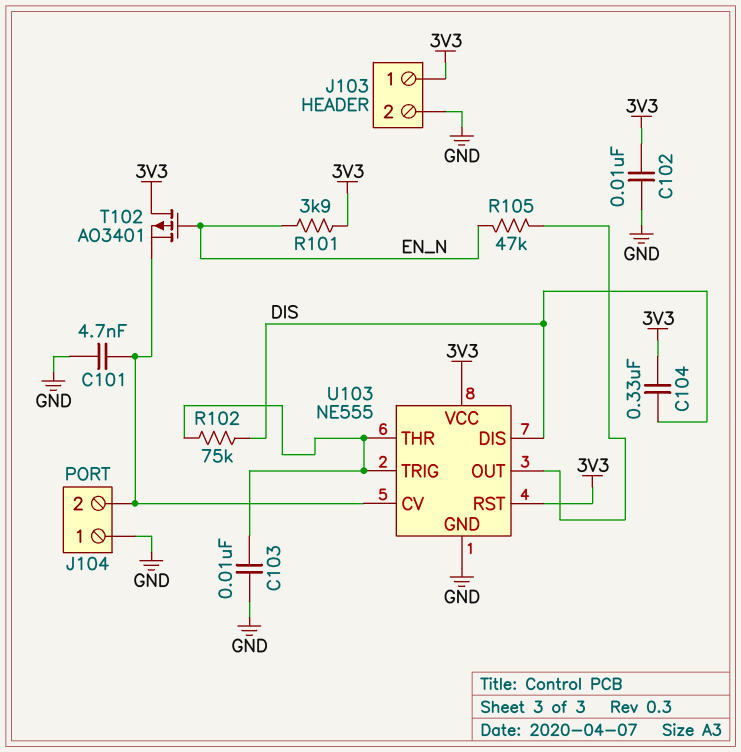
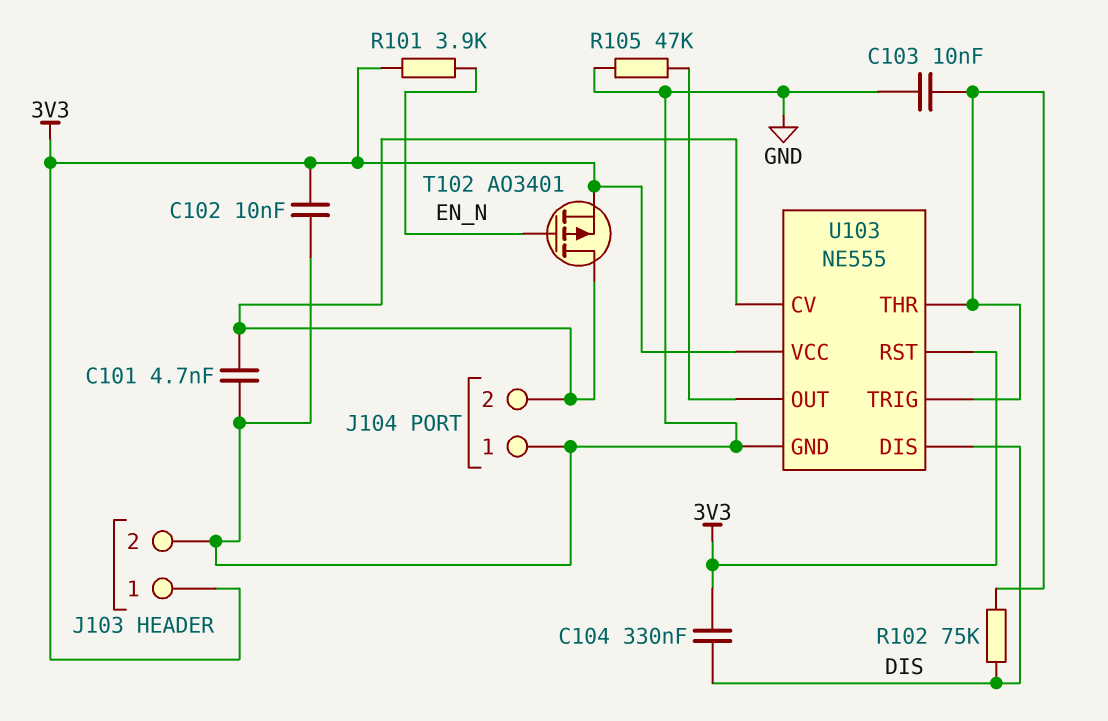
R105: 47k (EN_N, U103/OUT) -> 47k (GND, U103/OUT)
T102: PMOS AO3401 (G EN_N, D 3V3, S J104/2) -> PMOS AO3401 (G EN_N, D J104/2, S 3V3)

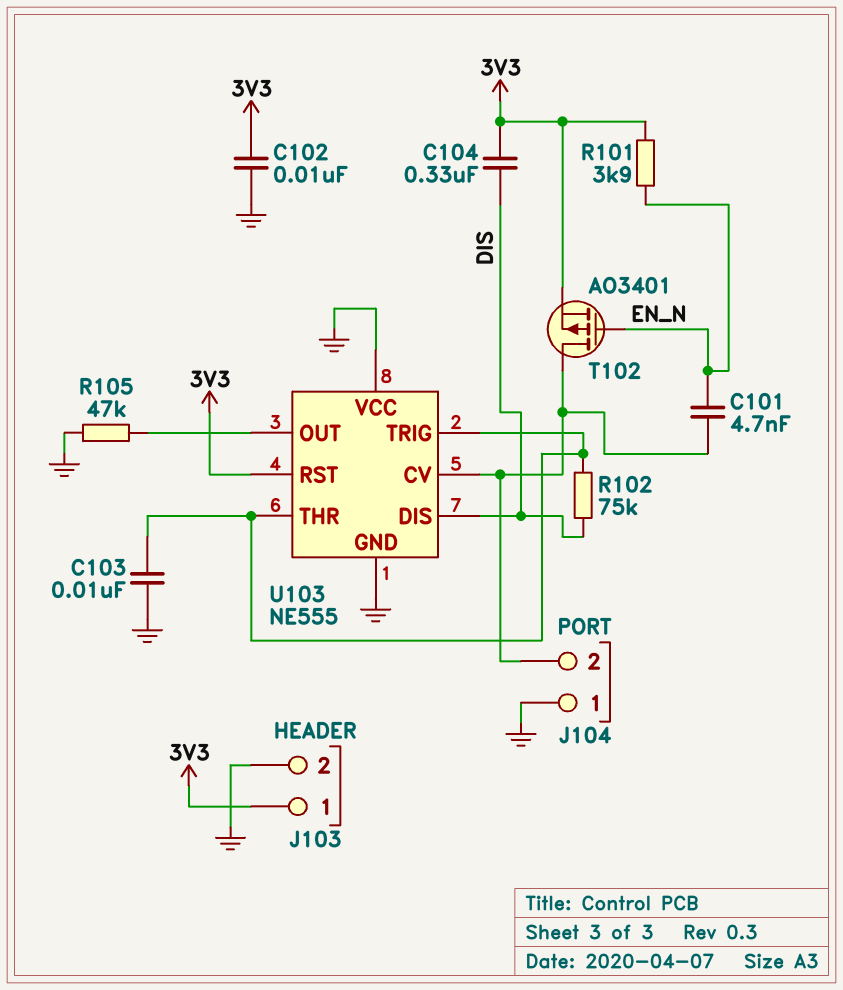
C101: 4.7nF (GND, J104/2) -> 4.7nF (EN_N, J104/2)
U103 pin VCC: 3V3 -> GND

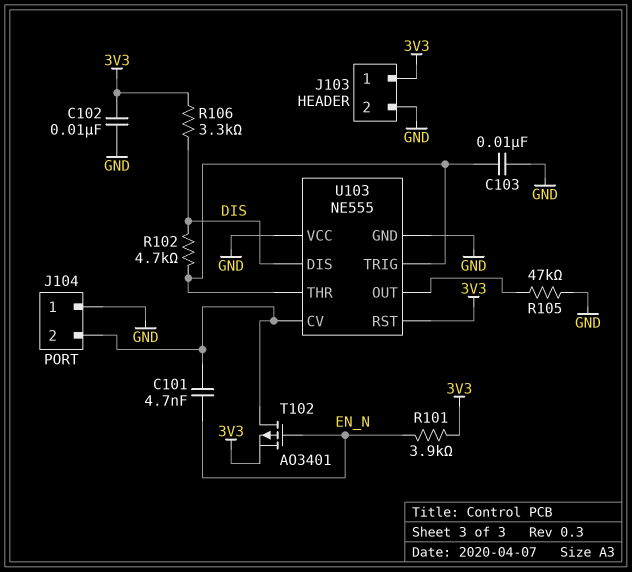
C104: 330nF (3V3, DIS) -> none
R102: 75k (DIS, U103/THR) -> 4.7k (DIS, U103/THR)
R106: none -> 3.3k (3V3, DIS)

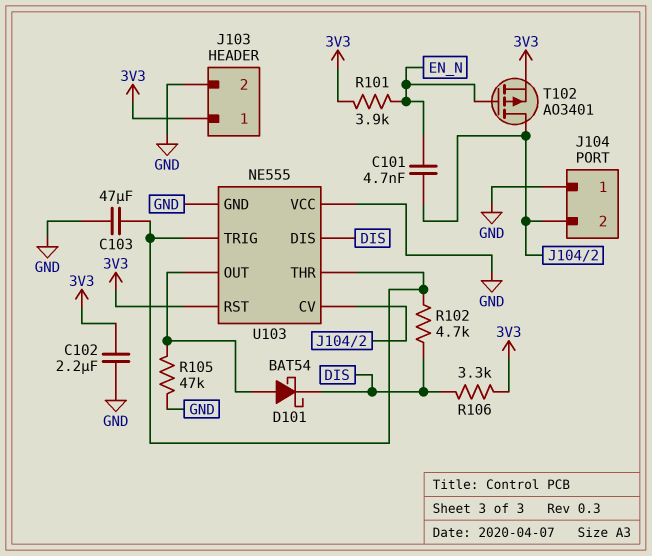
C102: 10nF (3V3, GND) -> 2.2uF (3V3, GND)
C103: 10nF (GND, U103/THR) -> 47uF (GND, U103/THR)
D101: none -> schottky BAT54 (A U103/OUT, K DIS)

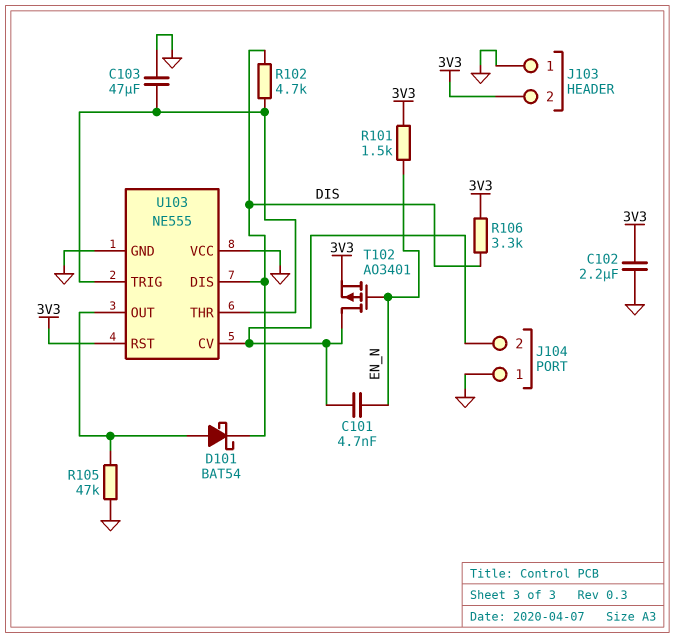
J103 pin 1: 3V3 -> GND
J103 pin 2: GND -> 3V3
R101: 3.9k (3V3, EN_N) -> 1.5k (3V3, EN_N)

